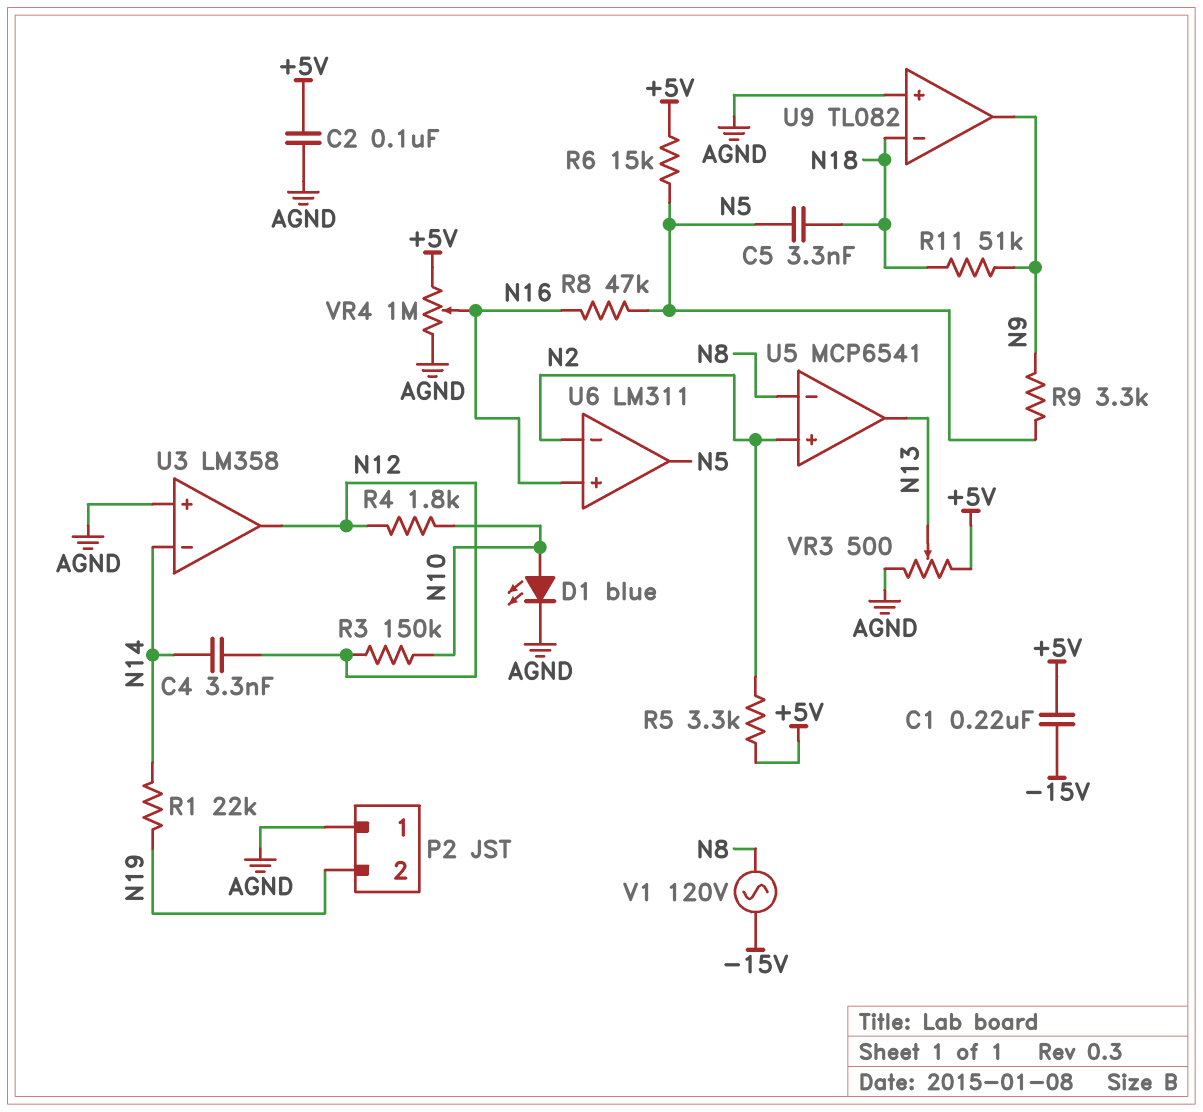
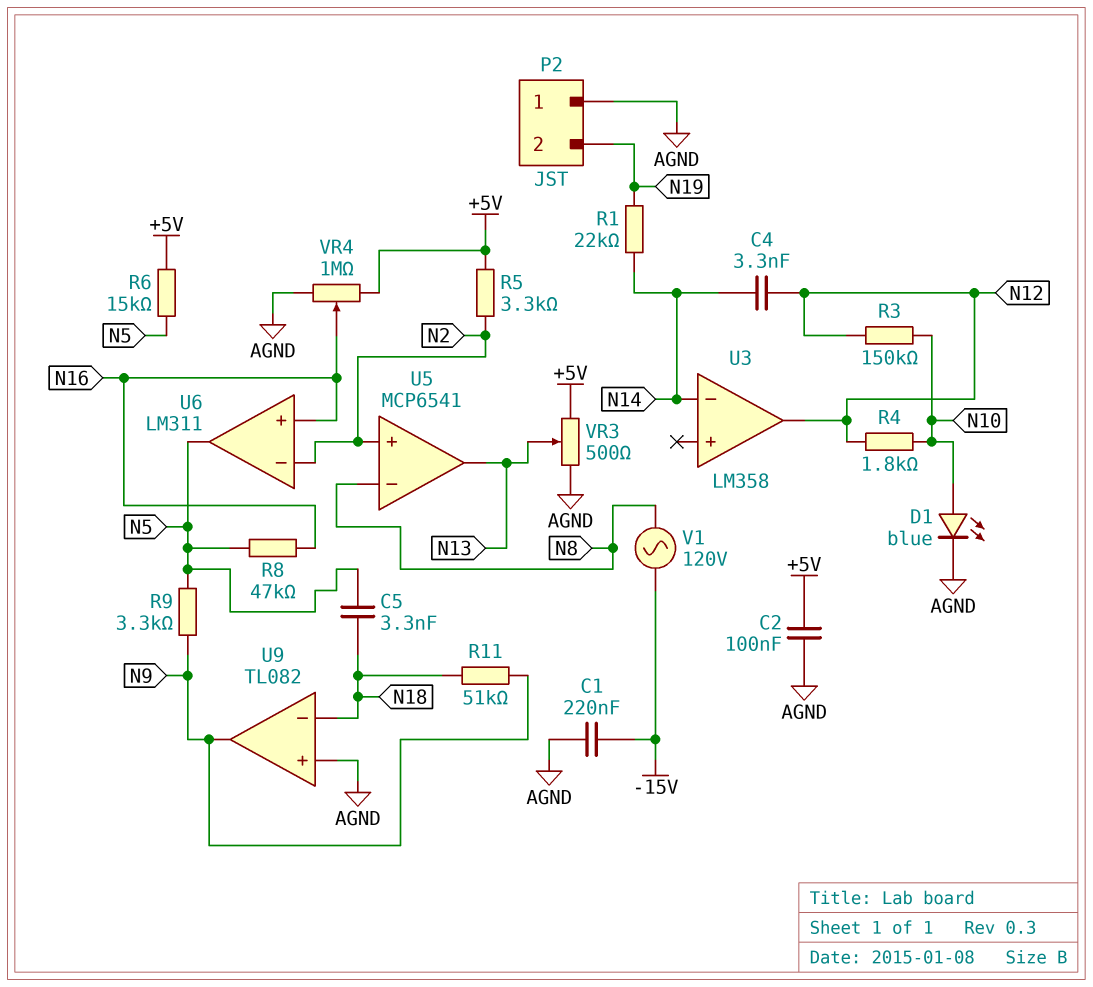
C1: 220nF (+5V, -15V) -> 220nF (-15V, AGND)
U3 pin in+: AGND -> none

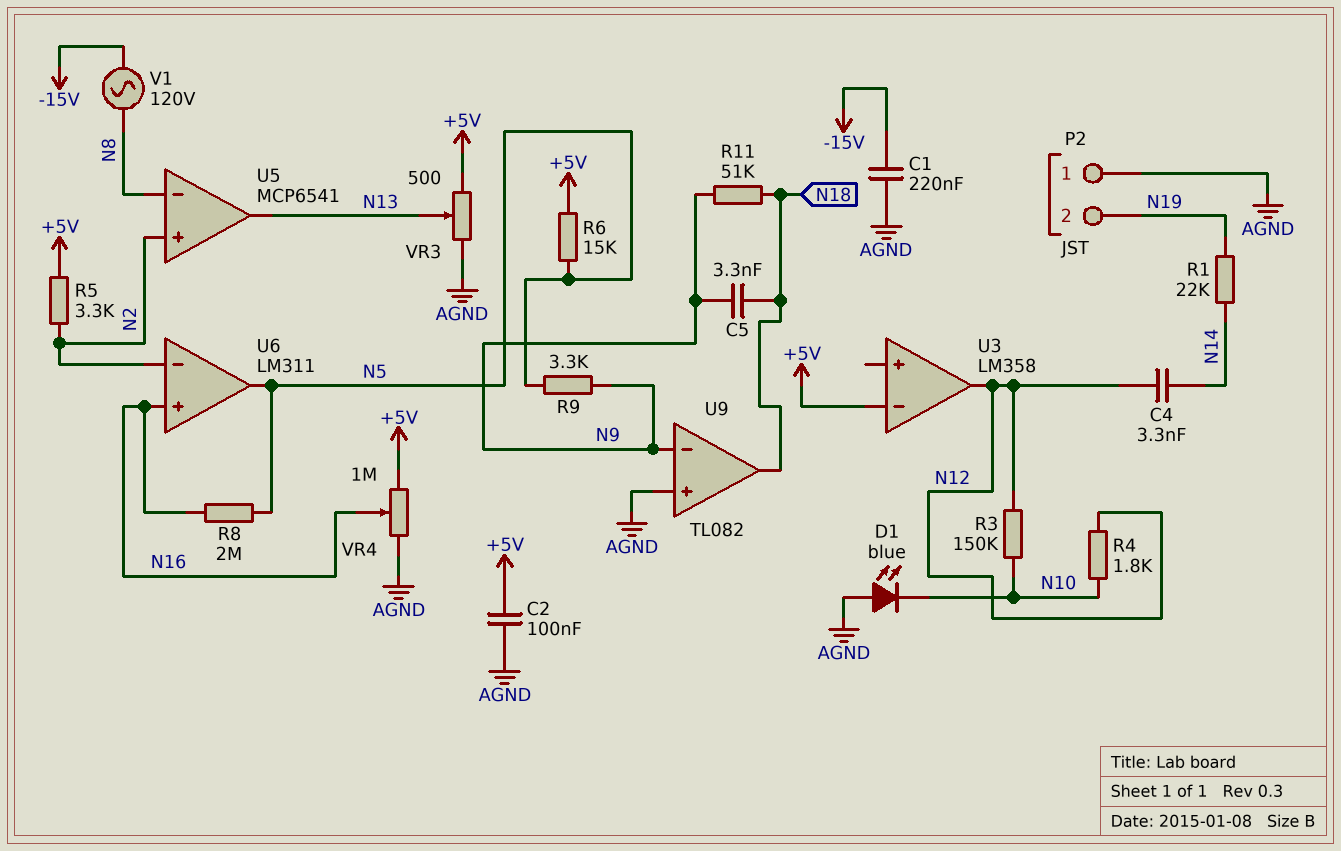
C5: 3.3nF (N5, N18) -> 3.3nF (N9, N18)
D1: LED blue (A N10, K AGND) -> LED blue (A AGND, K N10)
R8: 47k (N5, N16) -> 2M (N5, N16)
U3 pin in-: N14 -> +5V
U9 pin in-: N18 -> N9
U9 pin out: N9 -> N18

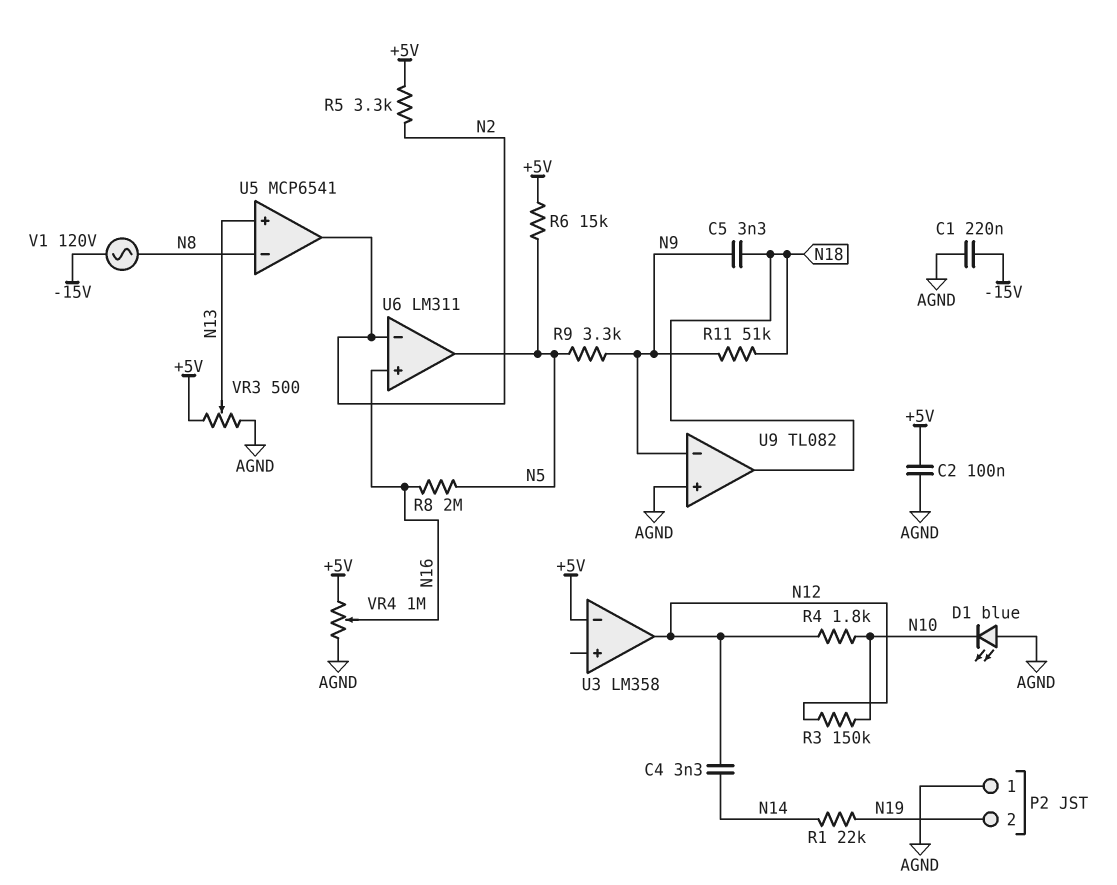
U5 pin in+: N2 -> N13
U5 pin out: N13 -> N2

